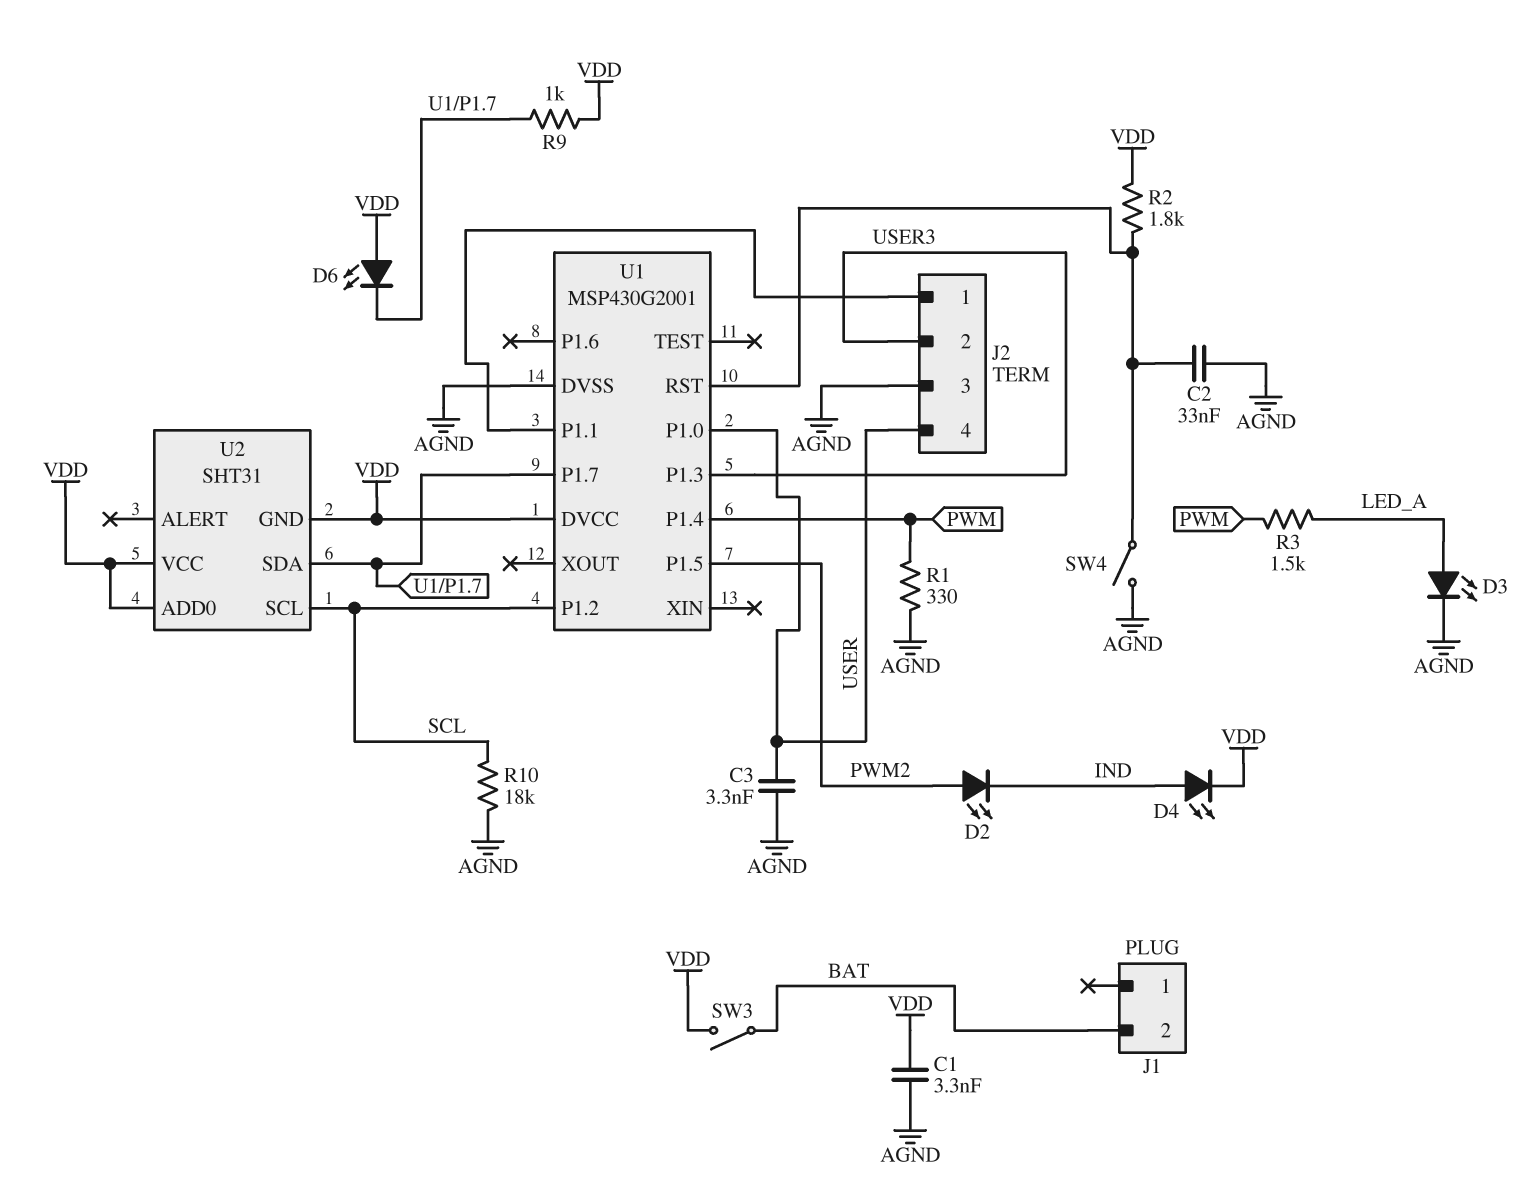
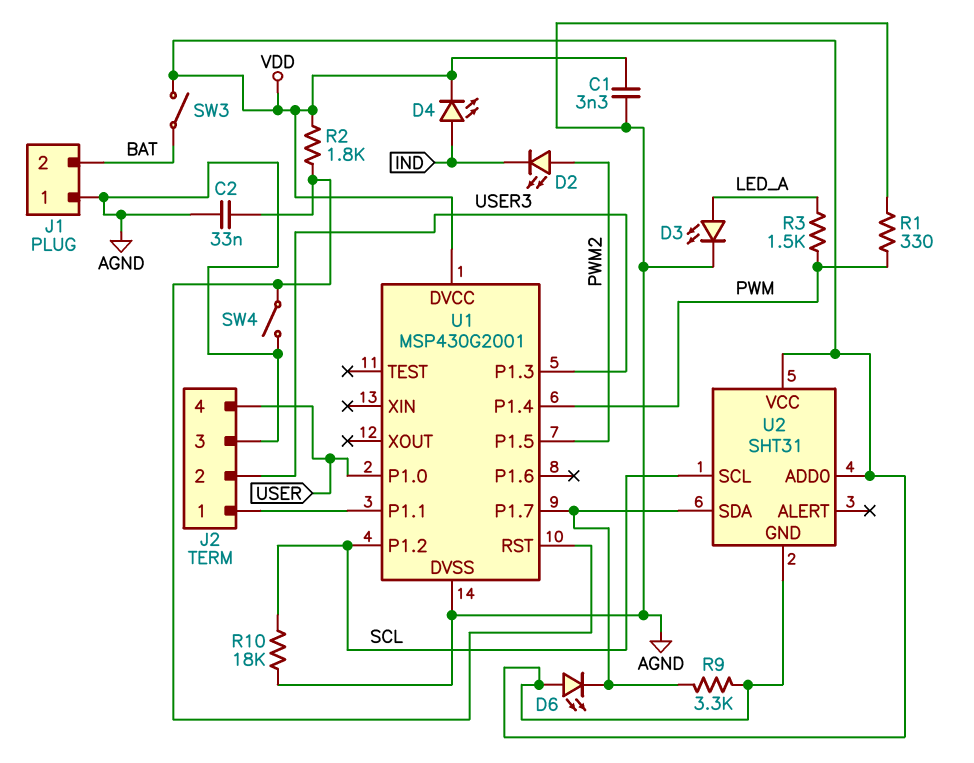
C3: 3.3nF (AGND, USER) -> none
J1 pin 1: none -> AGND
R9: 1k (U1/P1.7, VDD) -> 3.3k (U1/P1.7, VDD)

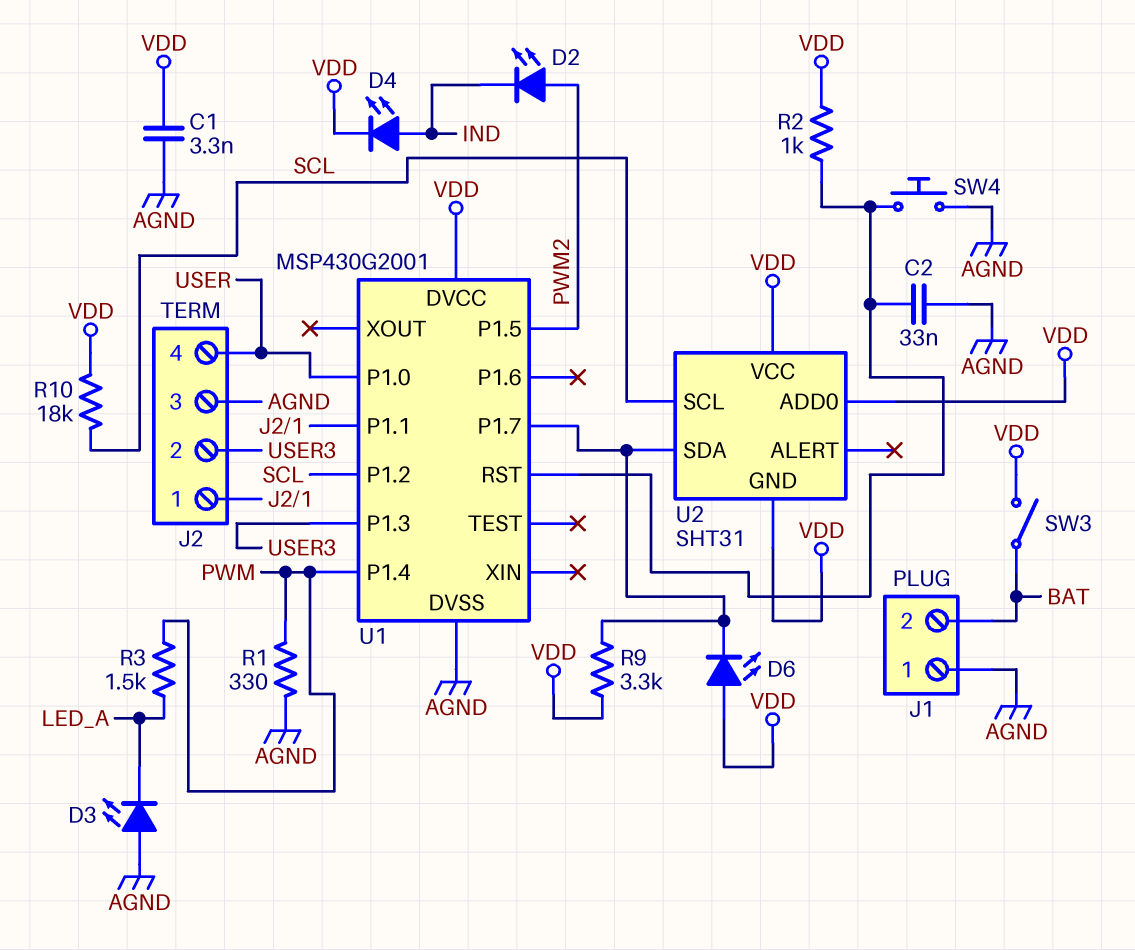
D3: LED (A LED_A, K AGND) -> LED (A AGND, K LED_A)
R2: 1.8k (U1/RST, VDD) -> 1k (U1/RST, VDD)
R10: 18k (AGND, SCL) -> 18k (SCL, VDD)
SW4: switch (AGND, U1/RST) -> button (AGND, U1/RST)

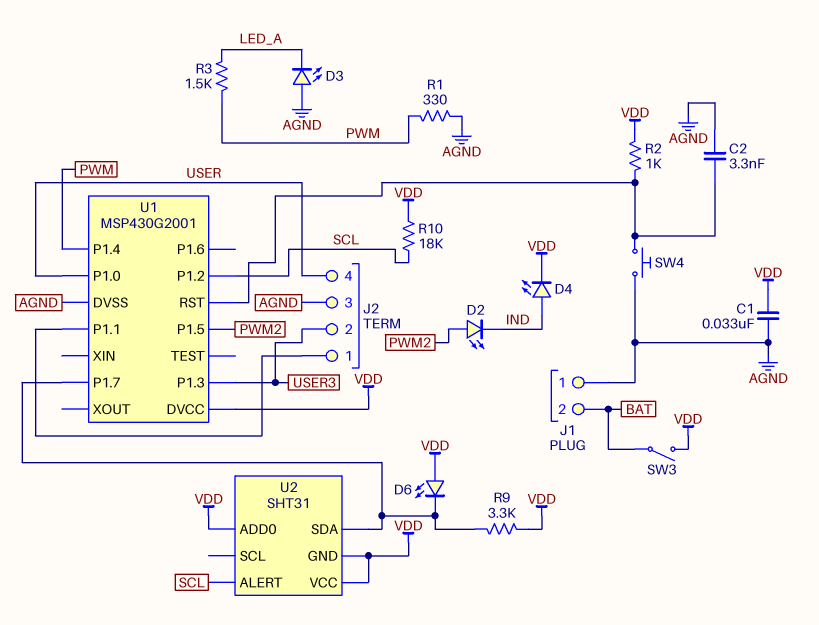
C1: 3.3nF (AGND, VDD) -> 33nF (AGND, VDD)
C2: 33nF (AGND, U1/RST) -> 3.3nF (AGND, U1/RST)
U2 pin ALERT: none -> SCL
U2 pin SCL: SCL -> none

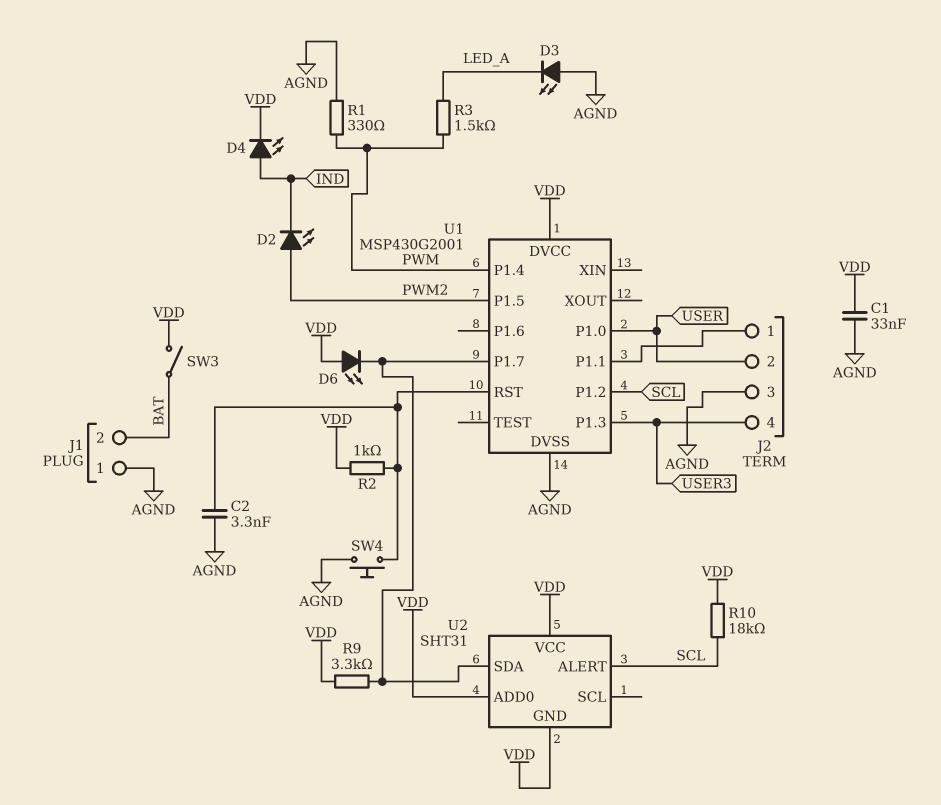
J2 pin 2: USER3 -> USER
J2 pin 4: USER -> USER3

